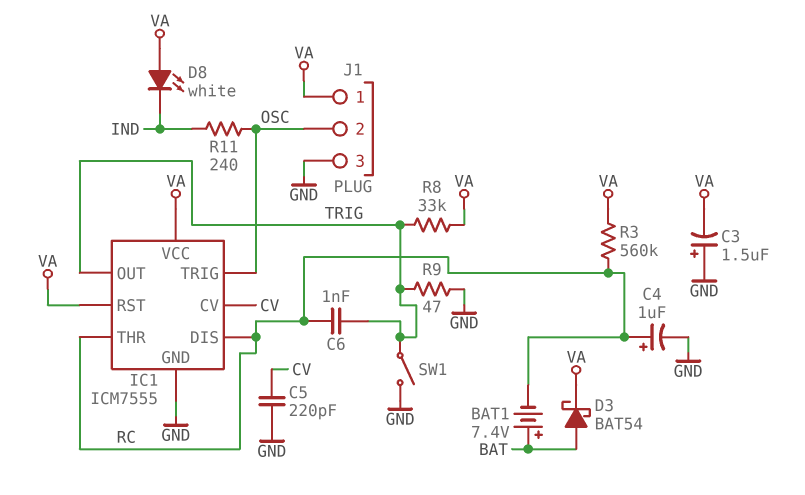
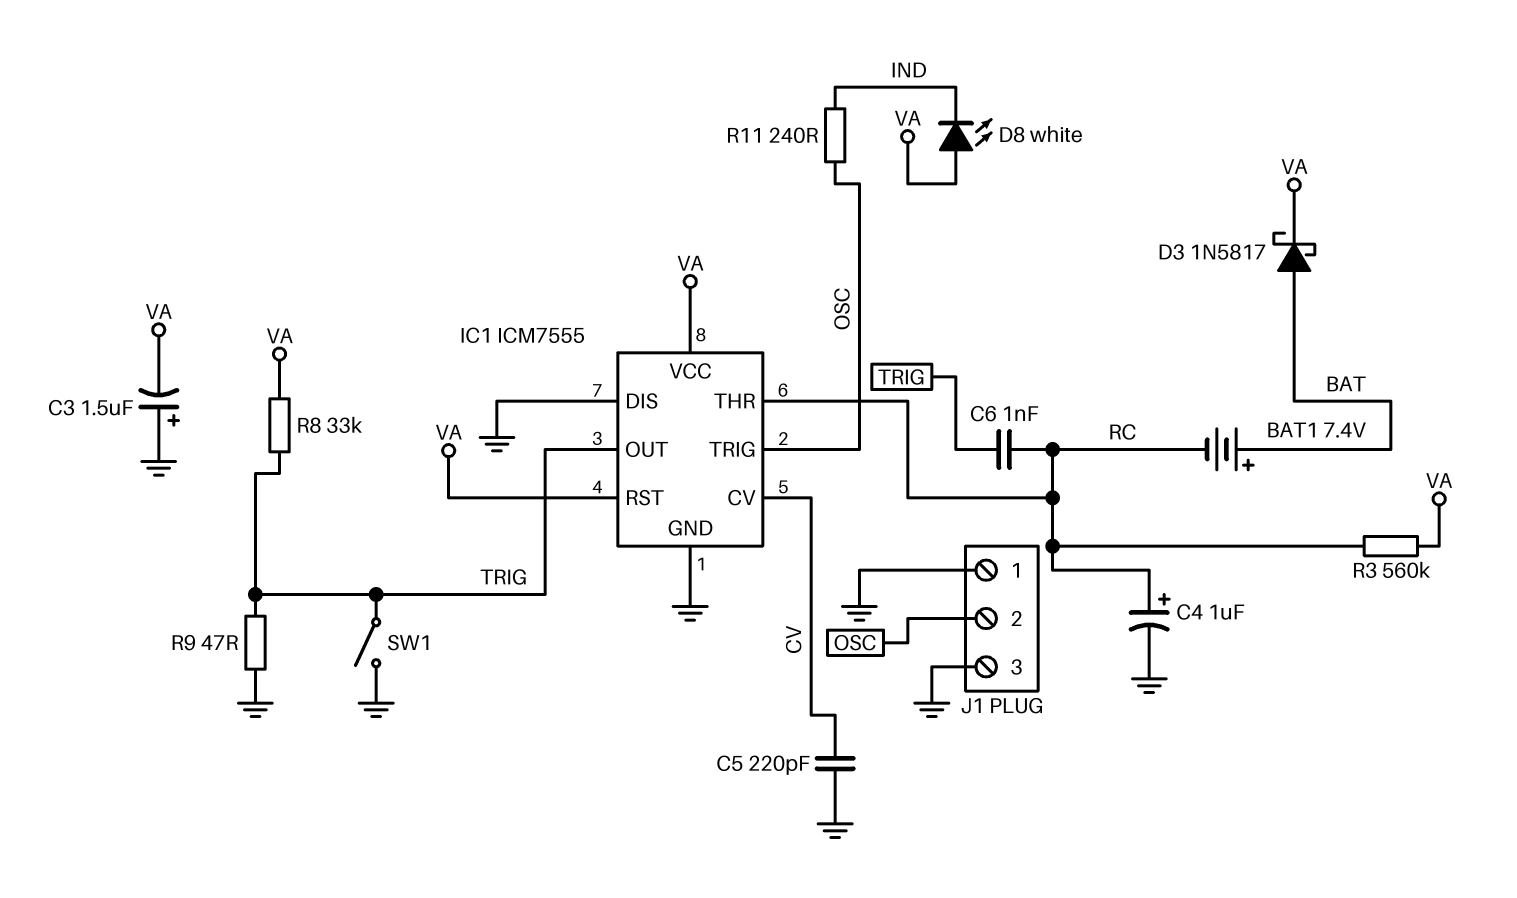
D3: schottky BAT54 (A BAT, K VA) -> schottky 1N5817 (A BAT, K VA)
IC1 pin DIS: RC -> GND
J1 pin 1: VA -> GND

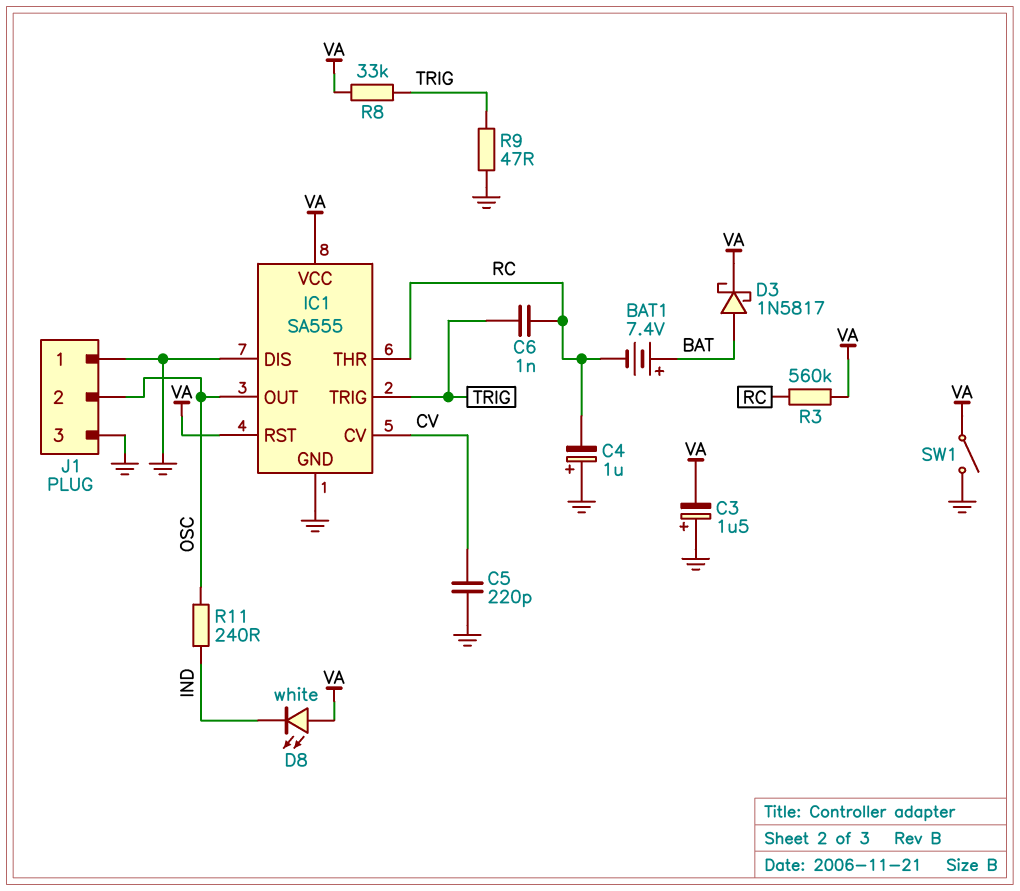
C4: 1uF (plus RC, minus GND) -> 1uF (plus GND, minus RC)
IC1: ICM7555 -> SA555
IC1 pin OUT: TRIG -> OSC
IC1 pin TRIG: OSC -> TRIG
SW1: switch (GND, TRIG) -> switch (GND, VA)

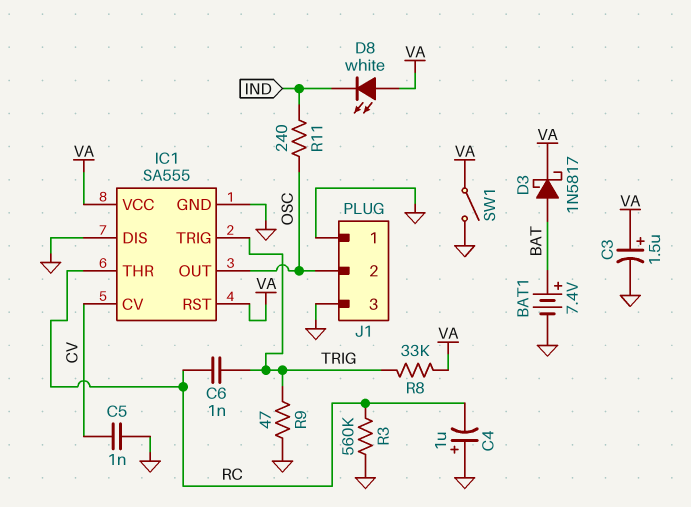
BAT1: 7.4V (plus BAT, minus RC) -> 7.4V (plus BAT, minus GND)
C3: 1.5uF (plus GND, minus VA) -> 1.5uF (plus VA, minus GND)
C5: 220pF (CV, GND) -> 1nF (CV, GND)
R3: 560k (RC, VA) -> 560k (GND, RC)

